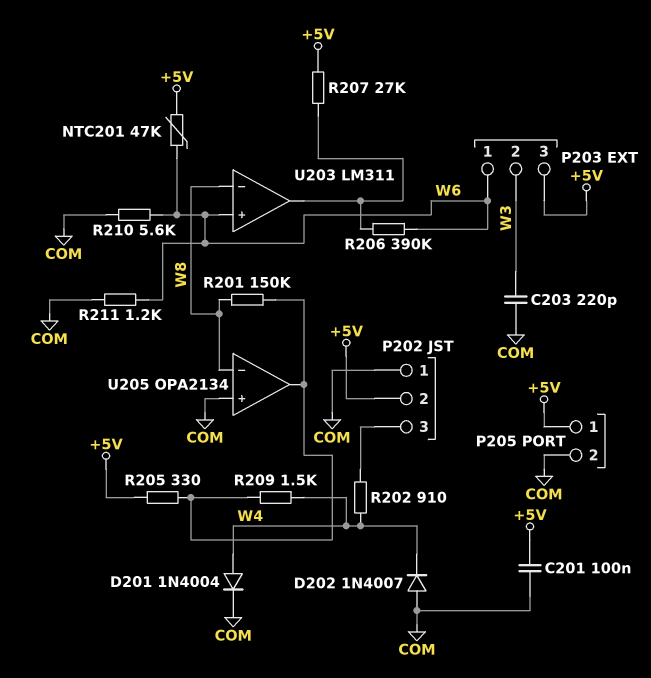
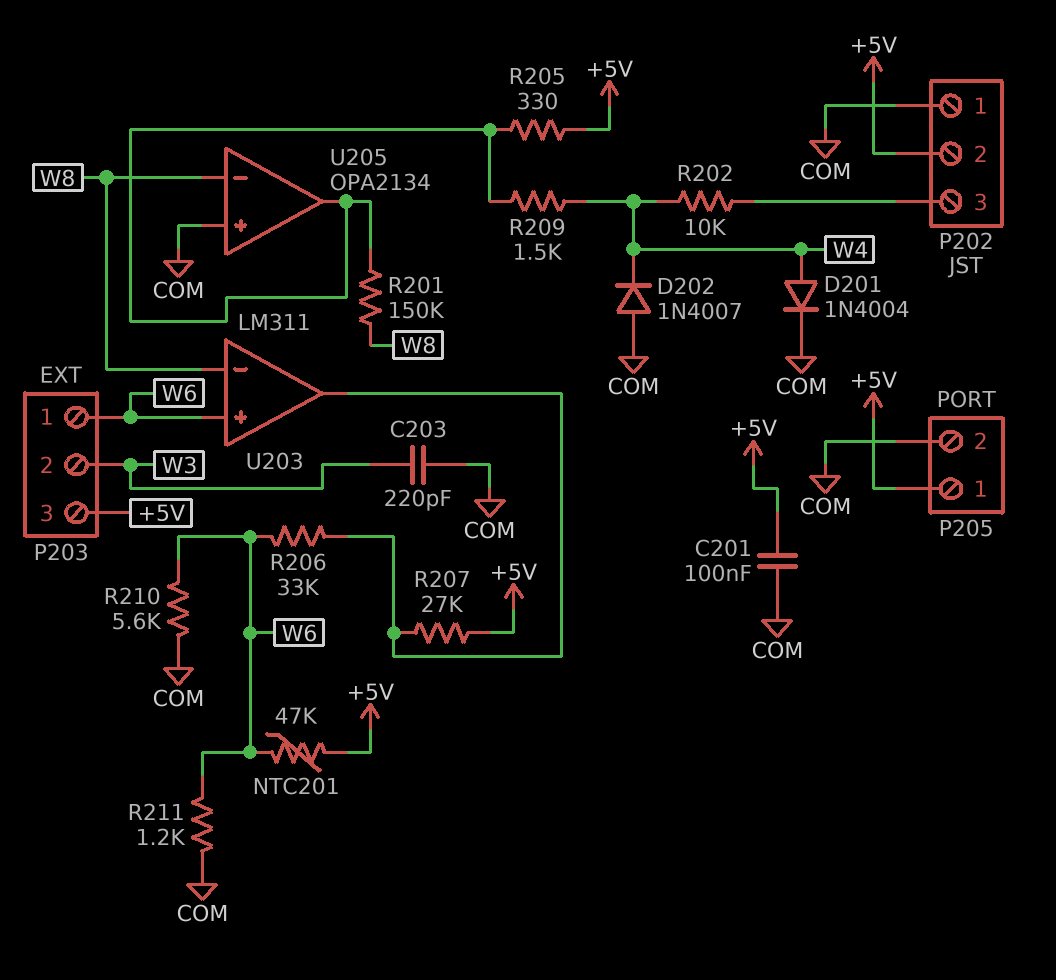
R202: 910 (P202/3, W4) -> 10k (P202/3, W4)
R206: 390k (U203/out, W6) -> 33k (U203/out, W6)

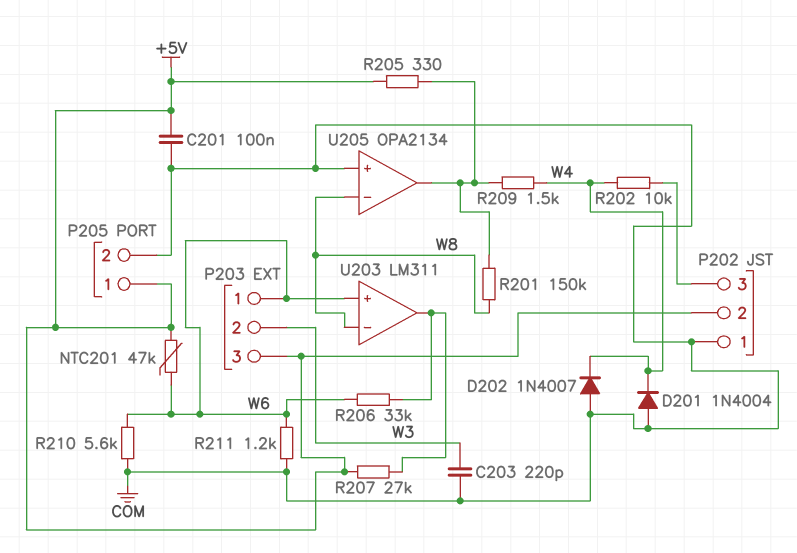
D201: diode 1N4004 (A W4, K COM) -> diode 1N4004 (A COM, K W4)

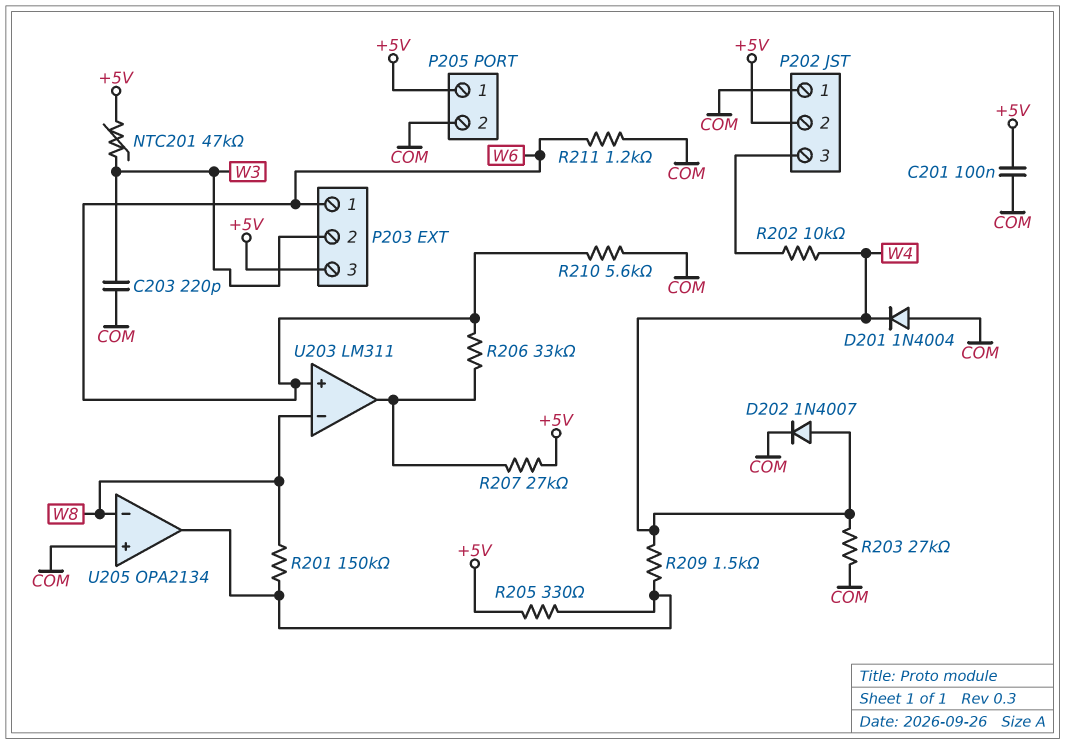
D202: diode 1N4007 (A COM, K W4) -> diode 1N4007 (A W4, K COM)
NTC201: 47k (+5V, W6) -> 47k (+5V, W3)
R203: none -> 27k (COM, W4)

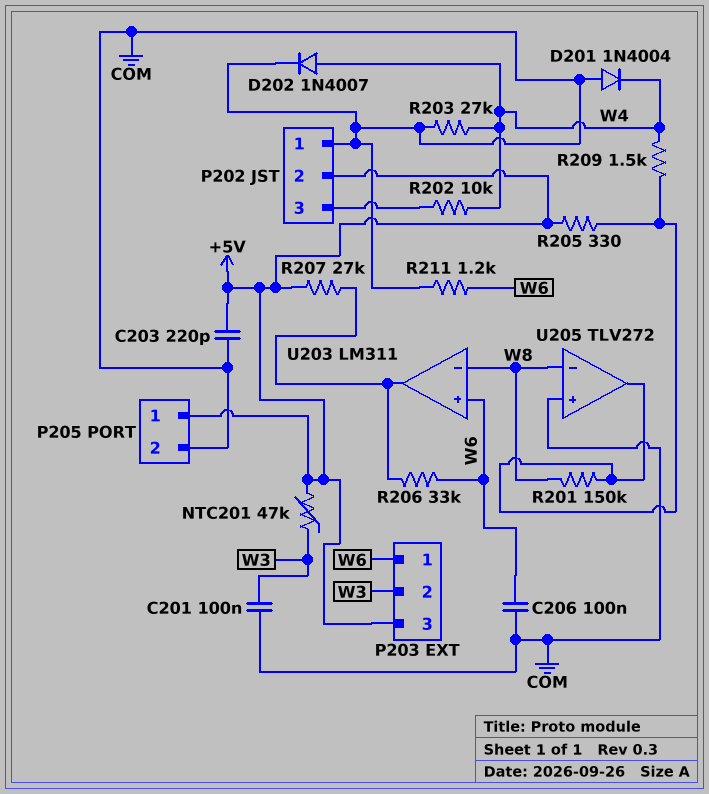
C201: 100nF (+5V, COM) -> 100nF (COM, W3)
C203: 220pF (COM, W3) -> 220pF (+5V, COM)
C206: none -> 100nF (COM, W6)
R210: 5.6k (COM, W6) -> none
U205: OPA2134 -> TLV272

